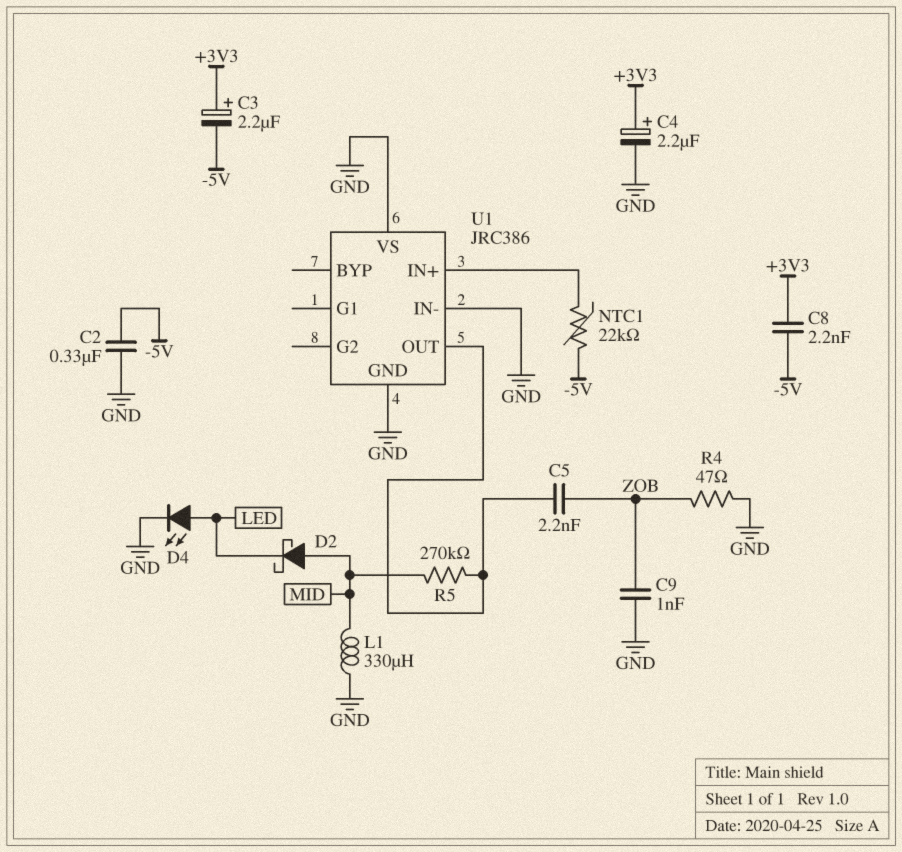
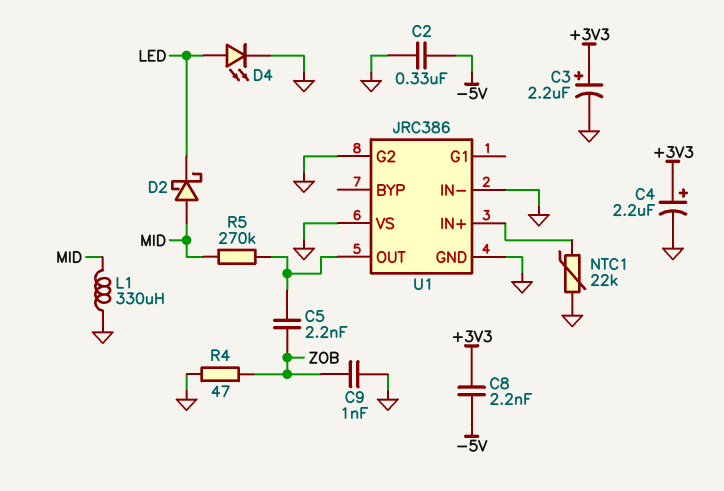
C3: 2.2uF (plus +3V3, minus -5V) -> 2.2uF (plus +3V3, minus GND)
NTC1: 22k (-5V, U1/IN+) -> 22k (GND, U1/IN+)
U1 pin G2: none -> GND

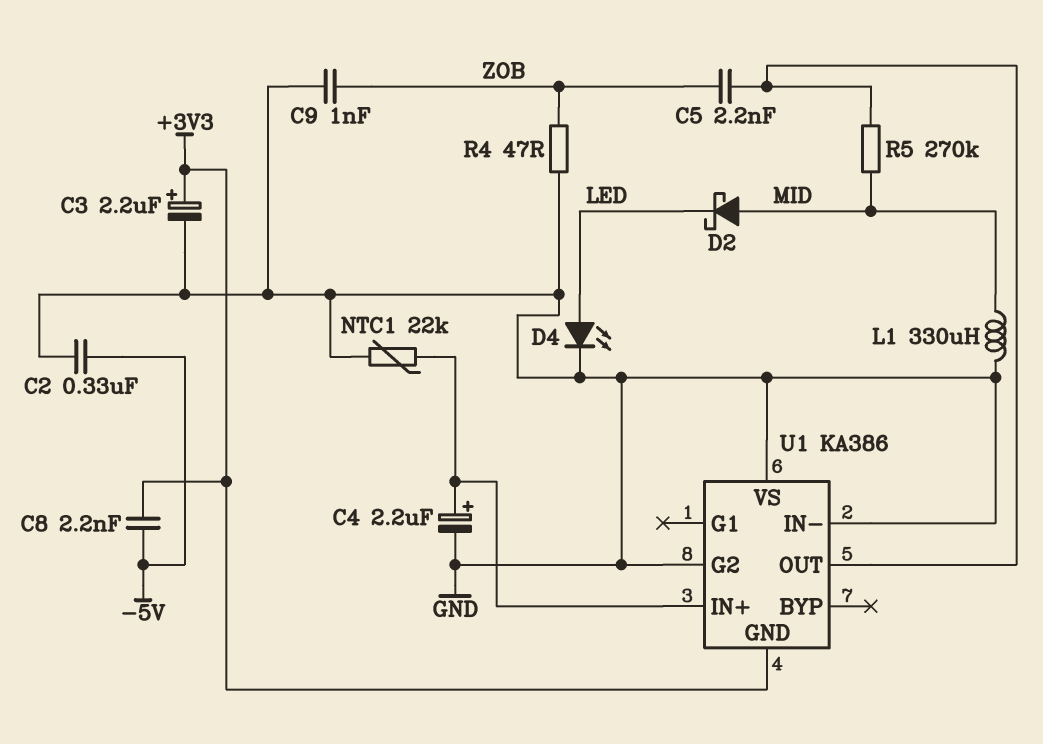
C4: 2.2uF (plus +3V3, minus GND) -> 2.2uF (plus U1/IN+, minus GND)
U1: JRC386 -> KA386
U1 pin GND: GND -> +3V3

